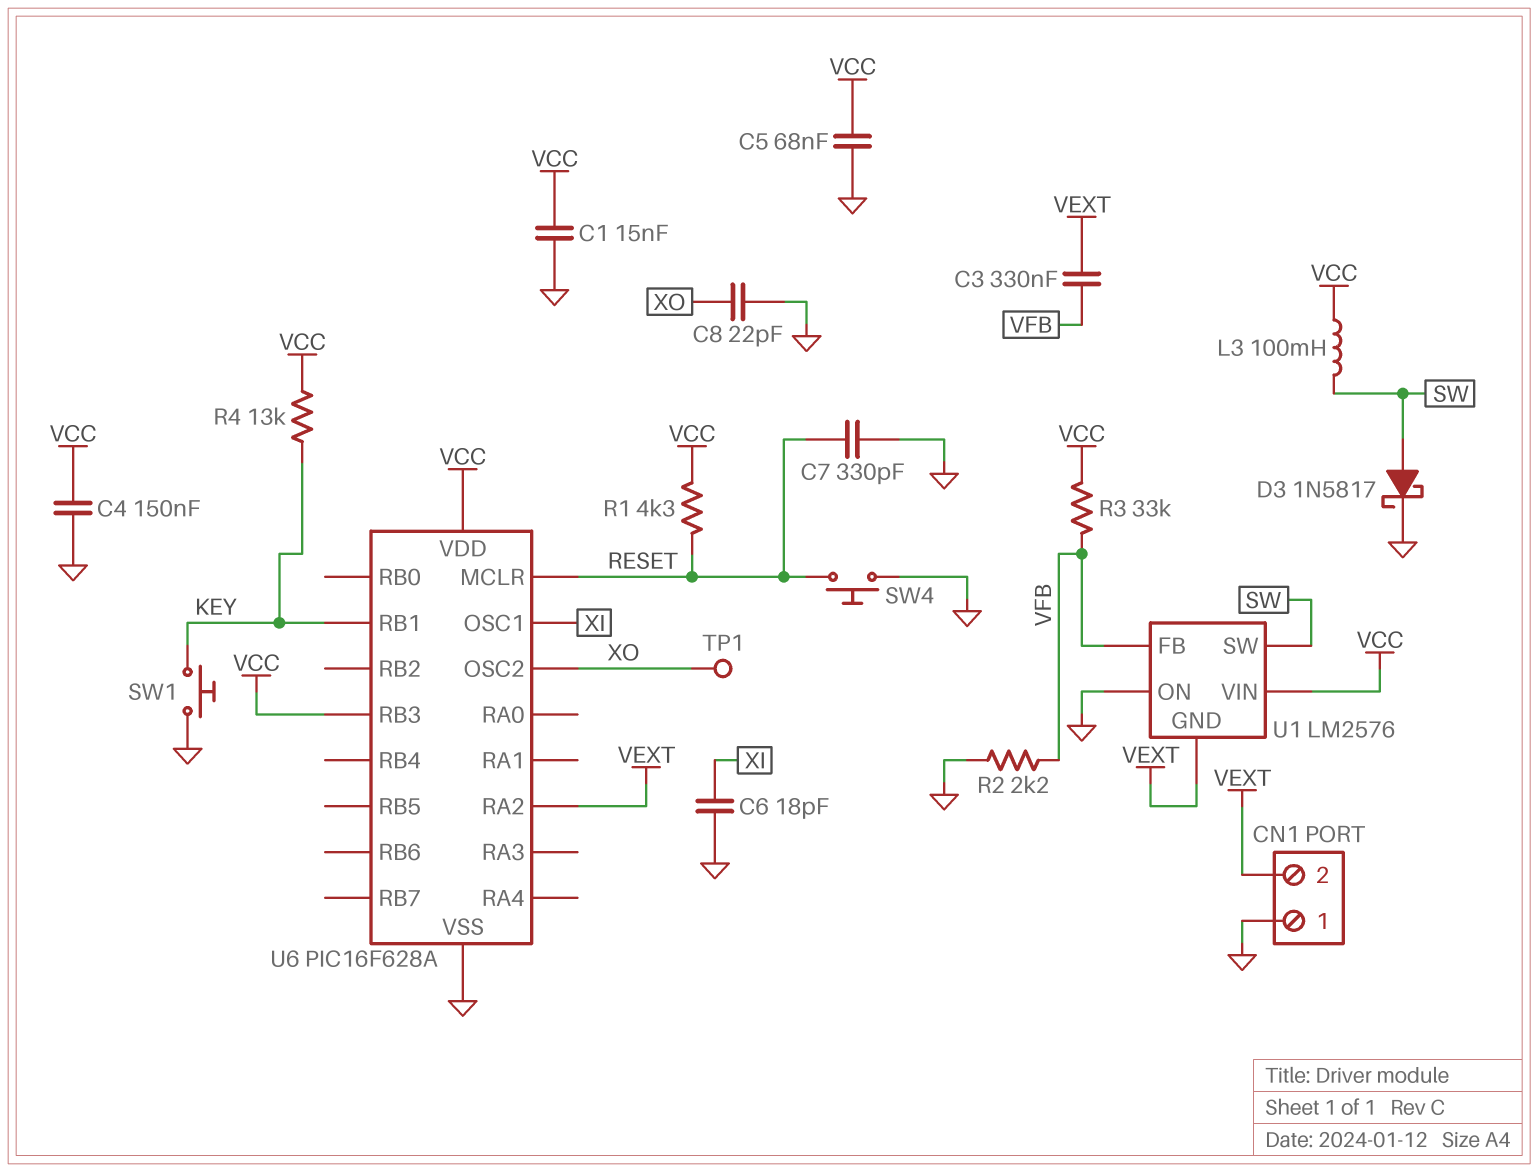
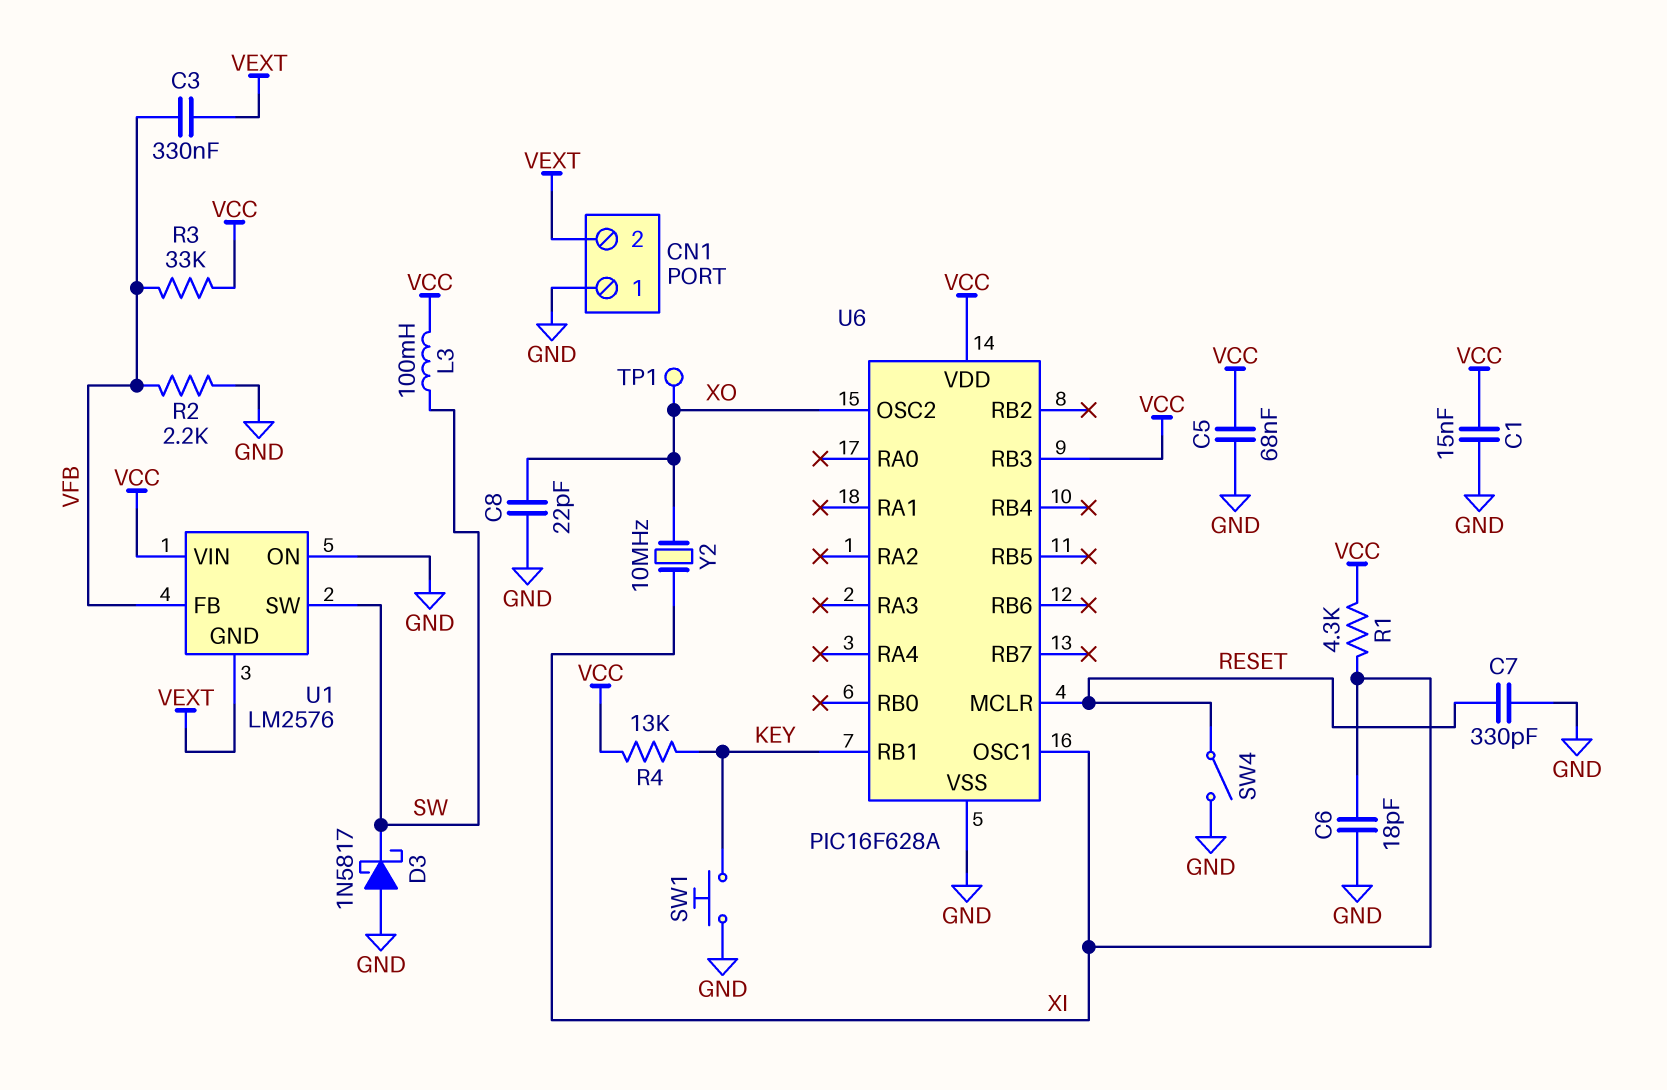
C4: 150nF (GND, VCC) -> none
D3: schottky 1N5817 (A SW, K GND) -> schottky 1N5817 (A GND, K SW)
R1: 4.3k (RESET, VCC) -> 4.3k (VCC, XI)
SW4: button (GND, RESET) -> switch (GND, RESET)
U6 pin RA2: VEXT -> none
Y2: none -> 10MHz (XI, XO)

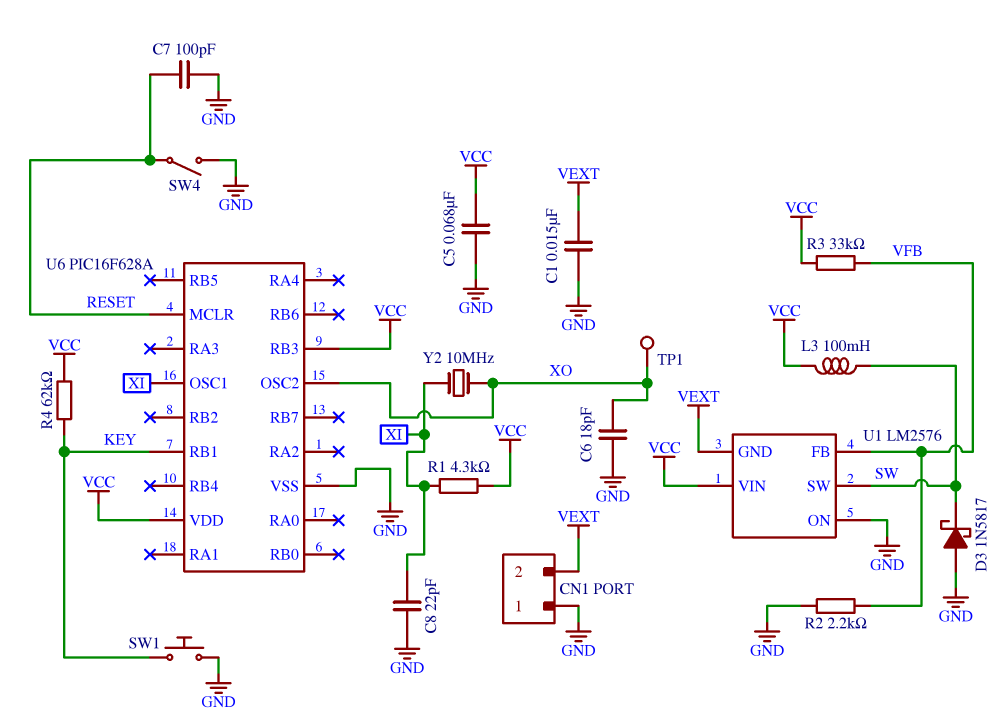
C1: 15nF (GND, VCC) -> 15nF (GND, VEXT)
C3: 330nF (VEXT, VFB) -> none
C6: 18pF (GND, XI) -> 18pF (GND, XO)
C7: 330pF (GND, RESET) -> 100pF (GND, RESET)
C8: 22pF (GND, XO) -> 22pF (GND, XI)
R4: 13k (KEY, VCC) -> 62k (KEY, VCC)

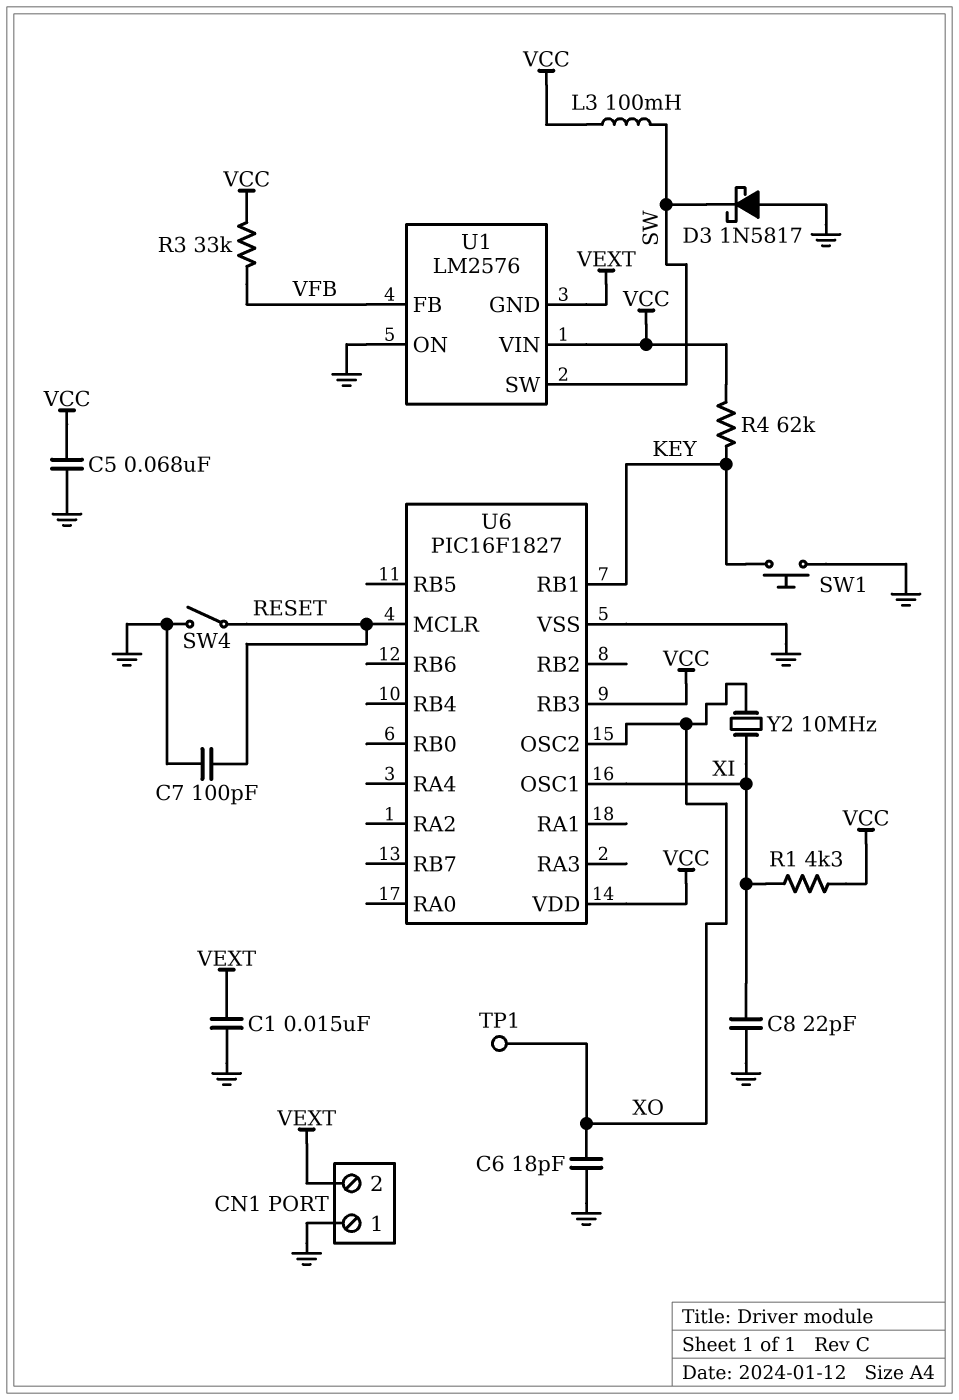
R2: 2.2k (GND, VFB) -> none
U6: PIC16F628A -> PIC16F1827

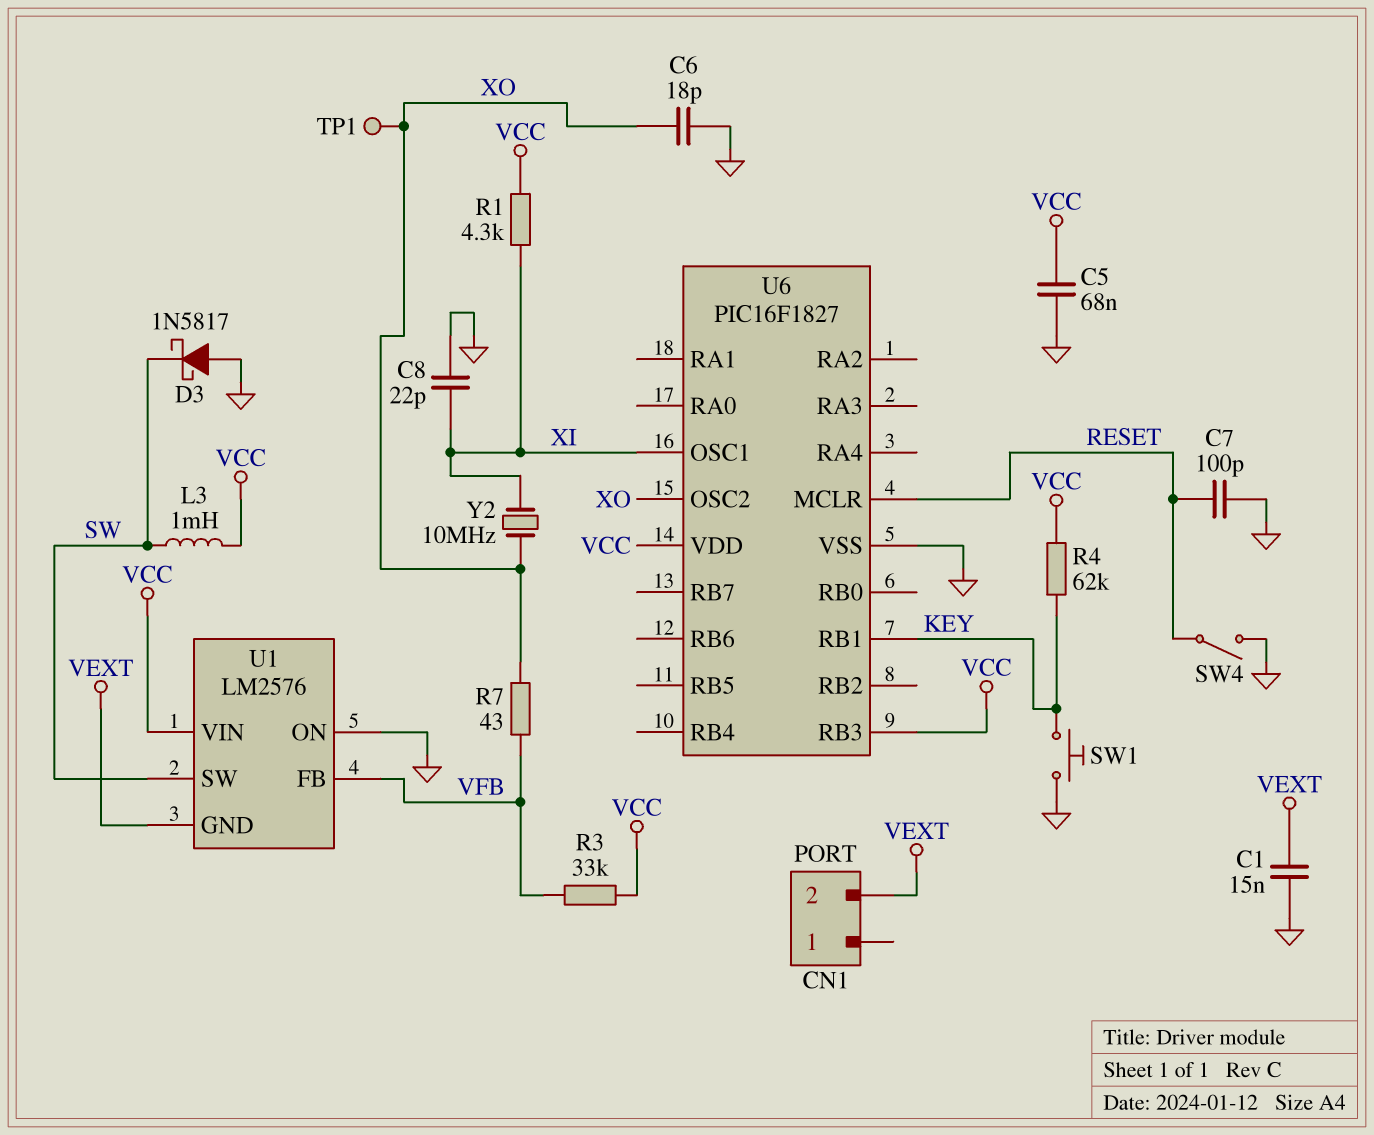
CN1 pin 1: GND -> none
L3: 100mH (SW, VCC) -> 1mH (SW, VCC)
R7: none -> 43 (VFB, XO)

